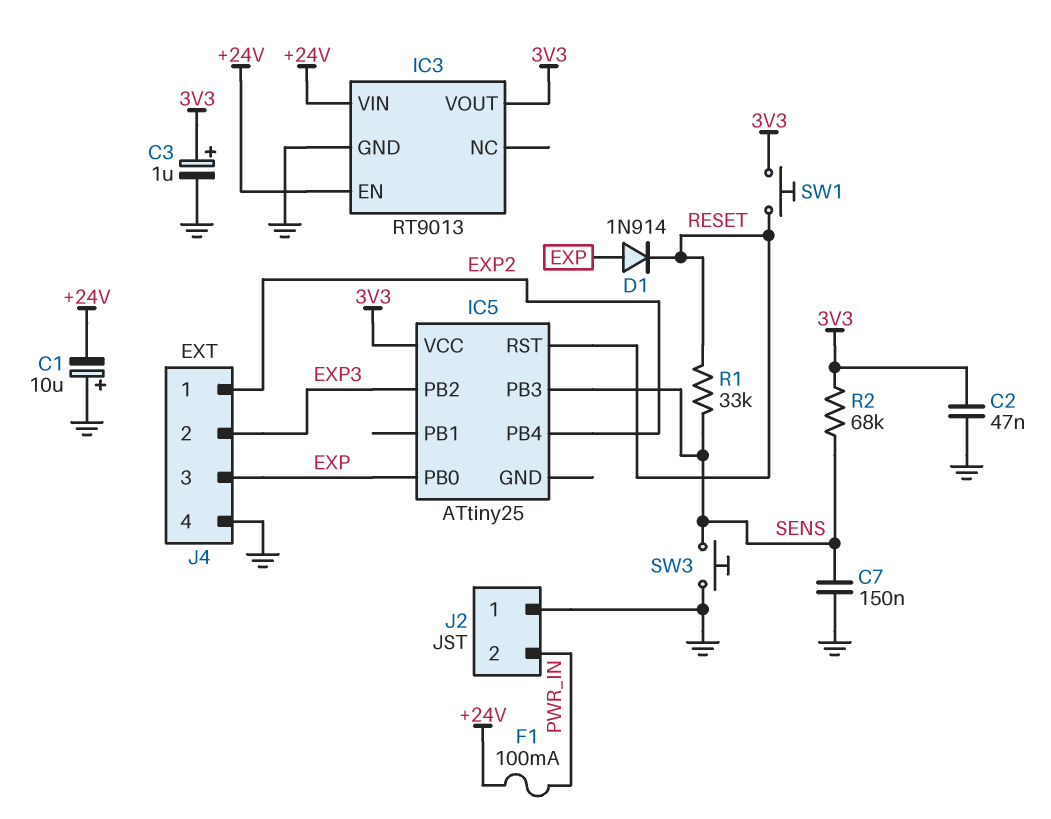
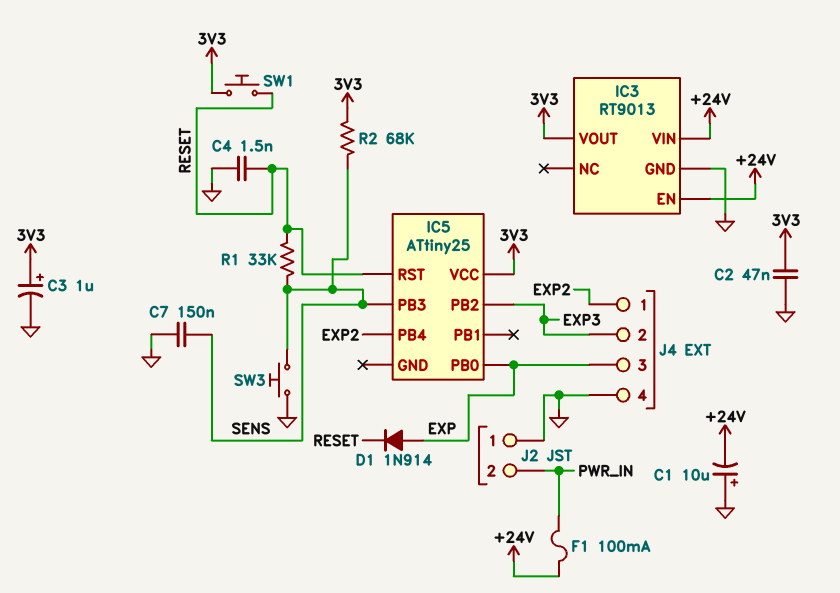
C4: none -> 1.5nF (GND, RESET)

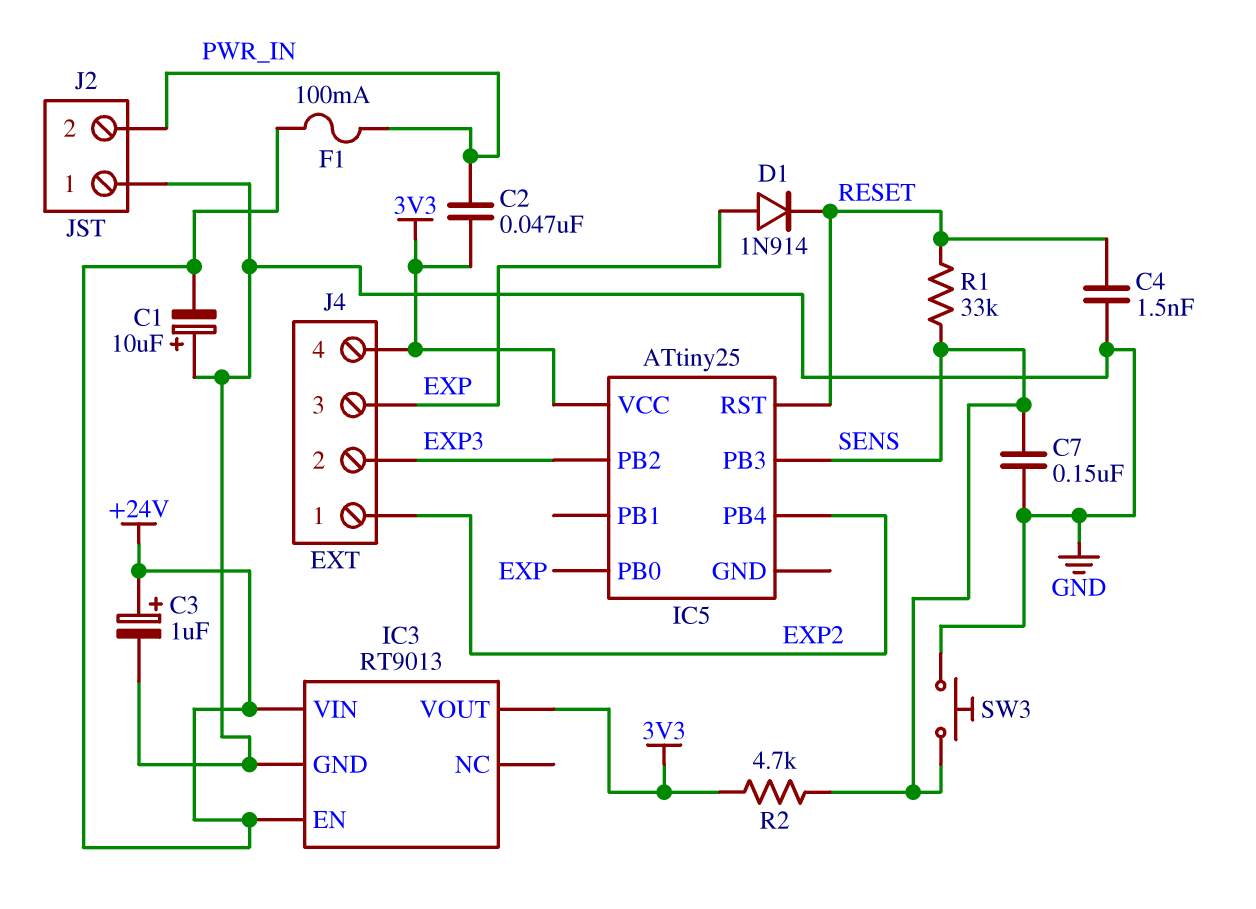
C2: 47nF (3V3, GND) -> 47nF (3V3, PWR_IN)
C3: 1uF (plus 3V3, minus GND) -> 1uF (plus +24V, minus GND)
J4 pin 4: GND -> 3V3
R2: 68k (3V3, SENS) -> 4.7k (3V3, SENS)
SW1: button (3V3, RESET) -> none

